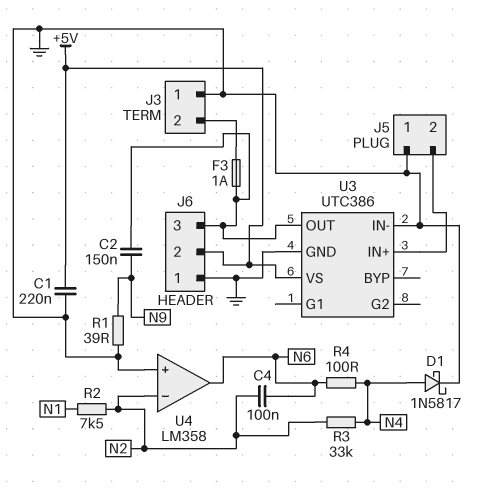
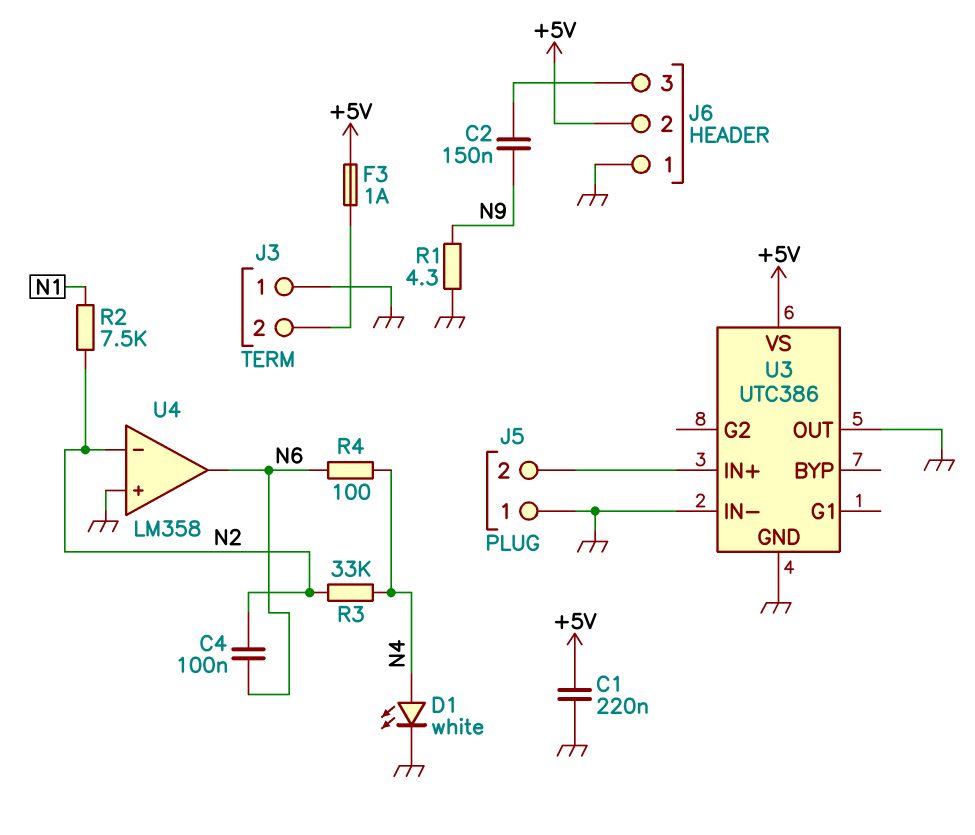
D1: schottky 1N5817 (A N4, K GND) -> LED white (A N4, K GND)
F3: 1A (J3/2, J6/3) -> 1A (+5V, J3/2)
R1: 39 (GND, N9) -> 4.3 (GND, N9)
U3 pin OUT: J6/3 -> GND

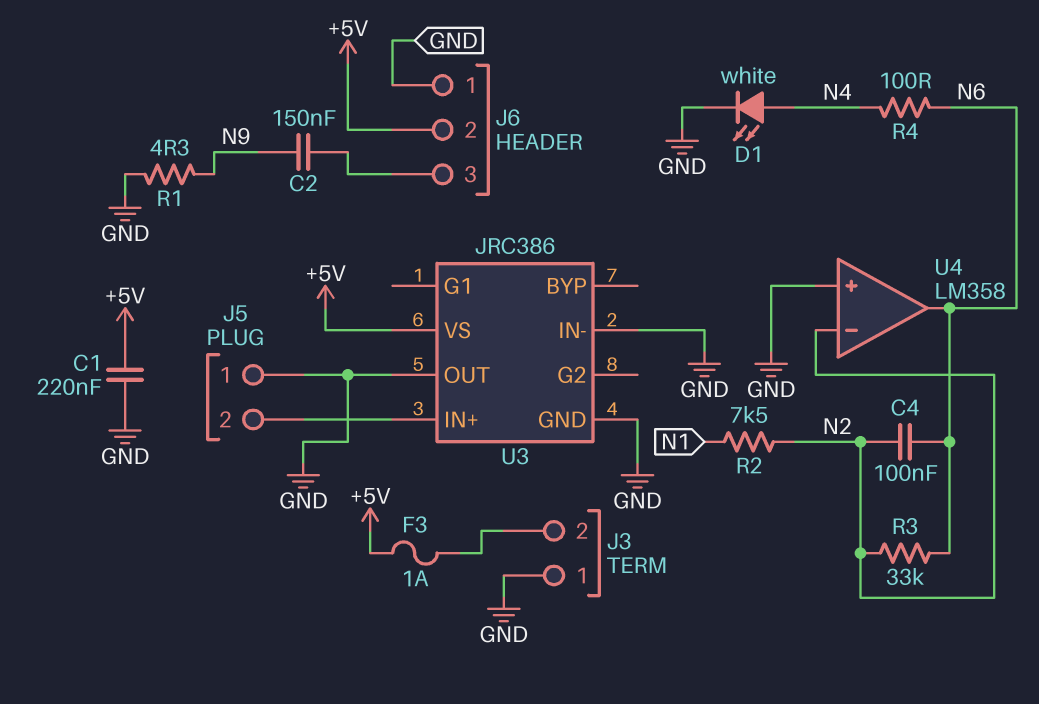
R3: 33k (N2, N4) -> 33k (N2, N6)
U3: UTC386 -> JRC386

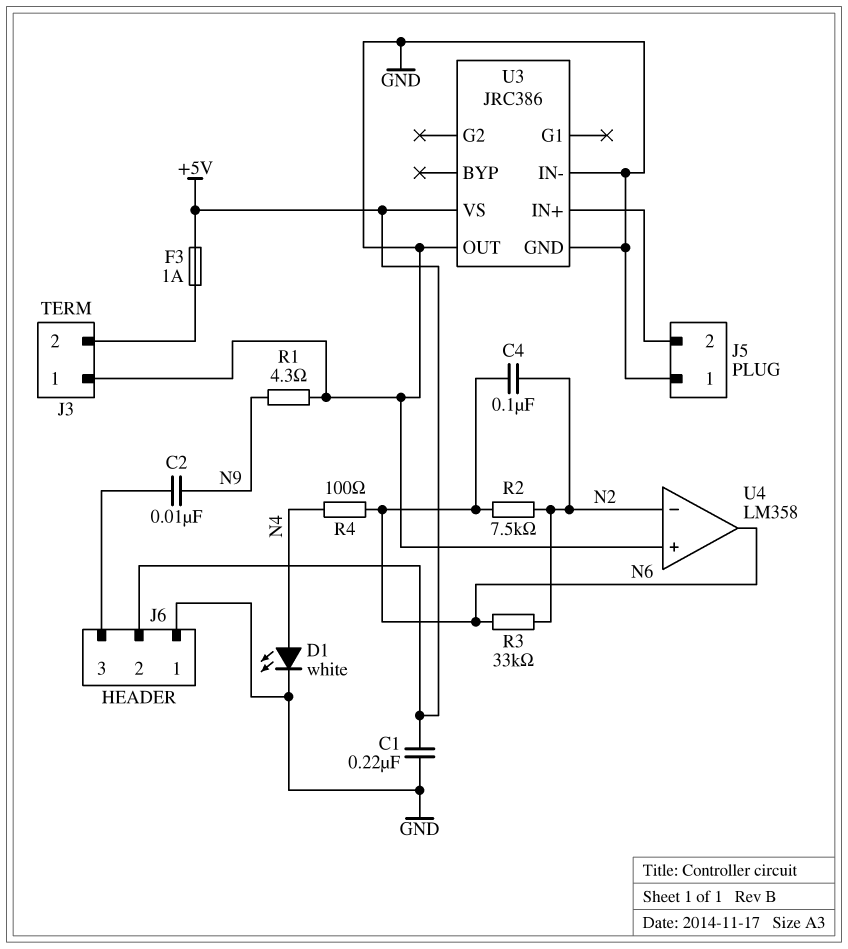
C2: 150nF (J6/3, N9) -> 10nF (J6/3, N9)
R2: 7.5k (N1, N2) -> 7.5k (N2, N6)

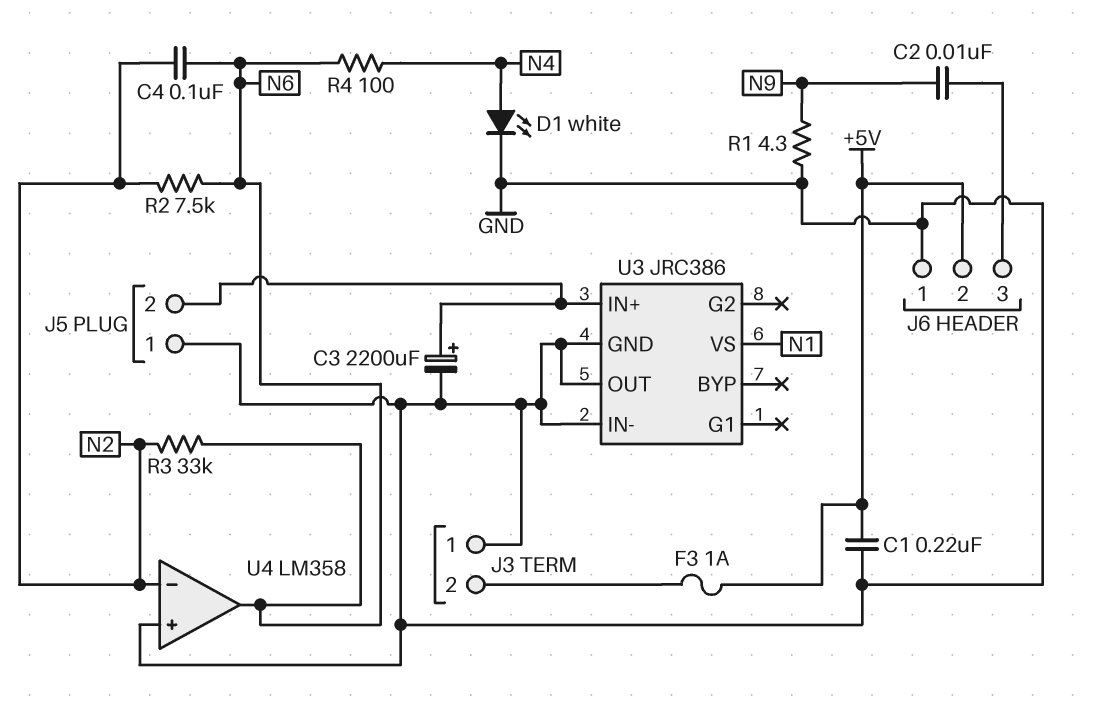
C3: none -> 2200uF (plus J5/2, minus GND)
U3 pin VS: +5V -> N1

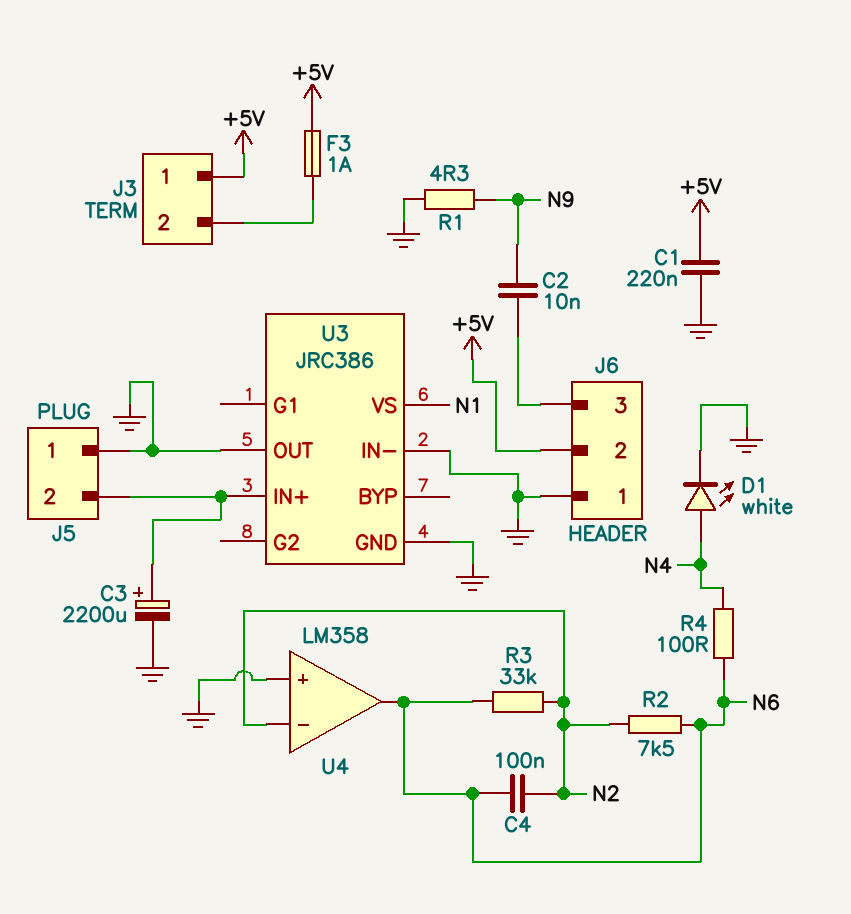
J3 pin 1: GND -> +5V

